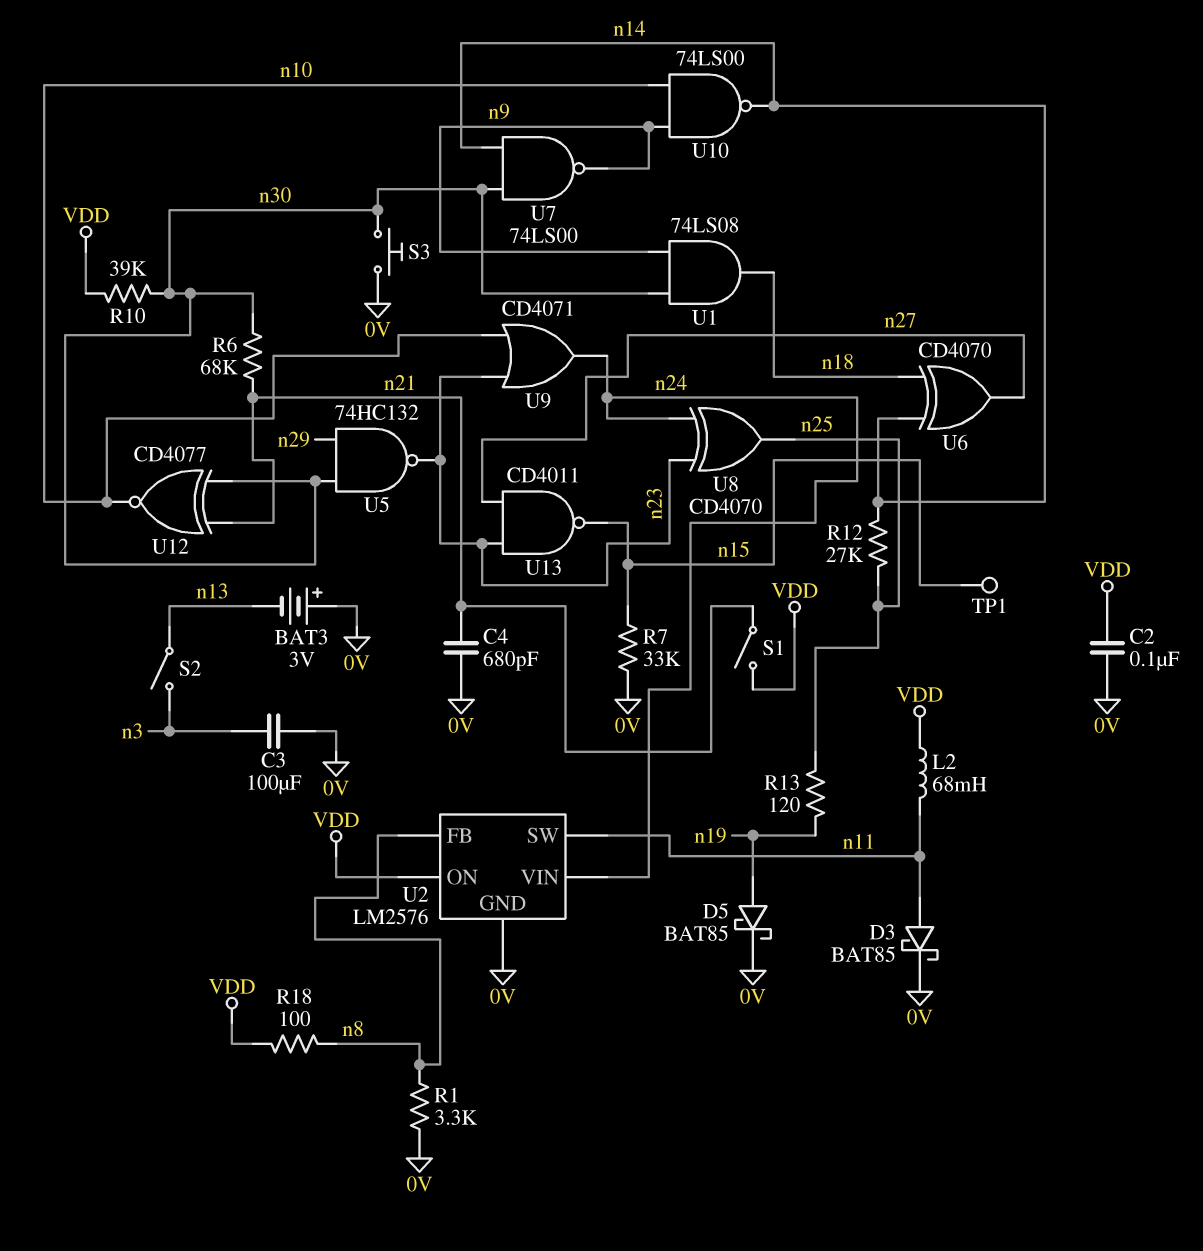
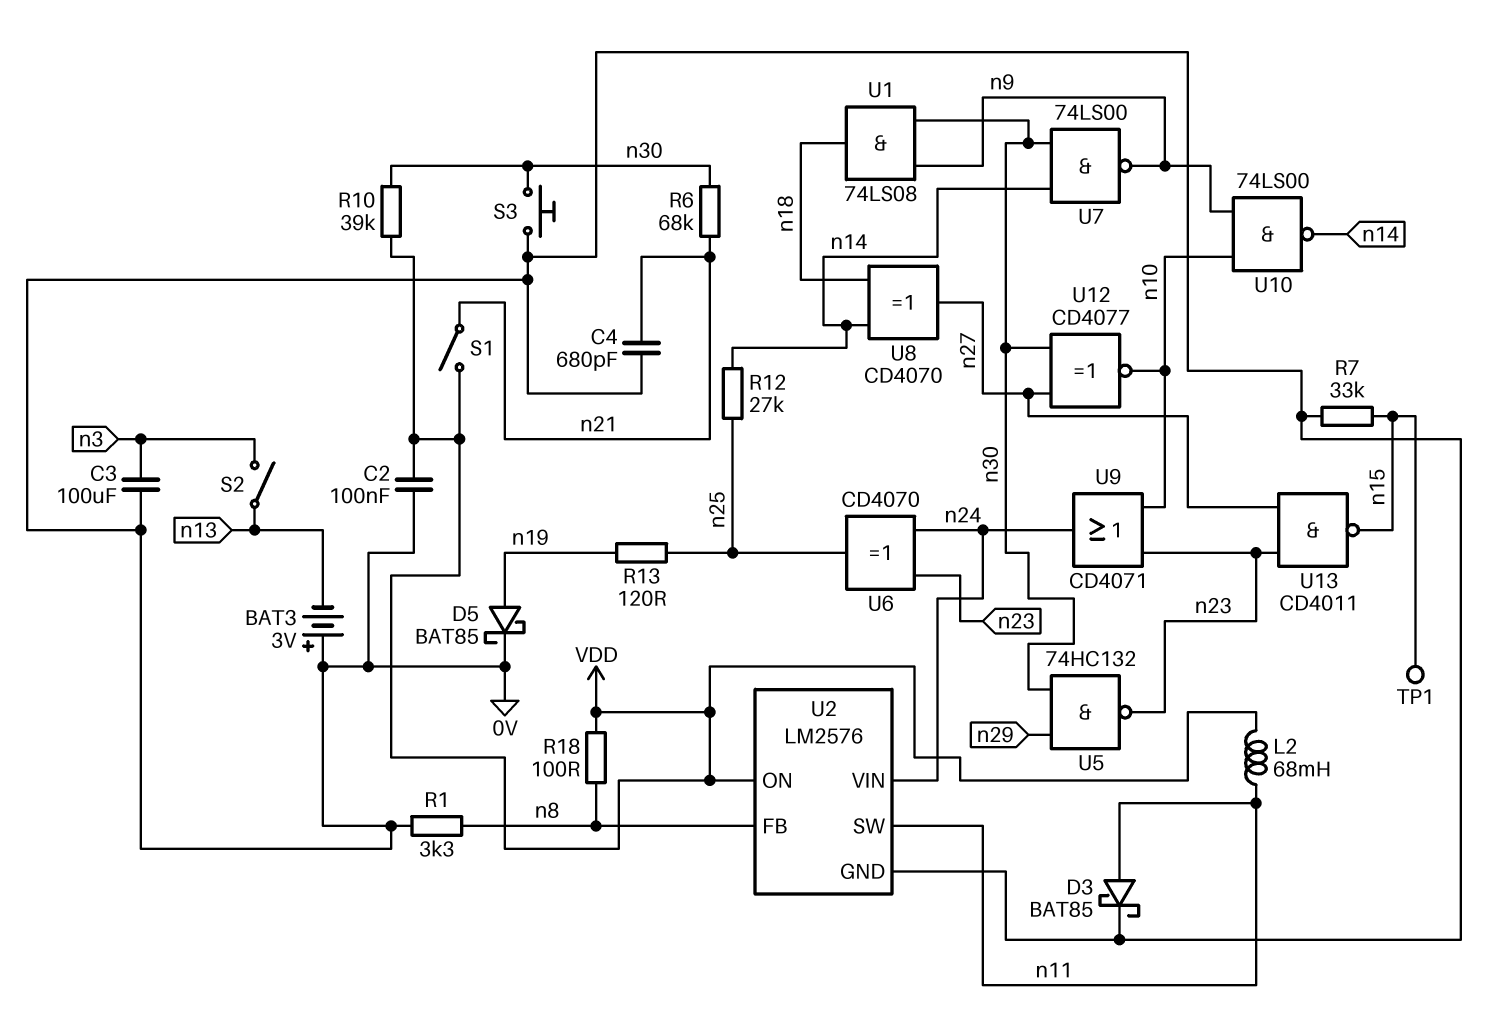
U6: XOR CD4070 (in n14, in n18, out n27) -> XOR CD4070 (in n23, in n24, out n25)
U8: XOR CD4070 (in n23, in n24, out n25) -> XOR CD4070 (in n14, in n18, out n27)
U12: XNOR CD4077 (in n21, in n30, out n10) -> XNOR CD4077 (in n27, in n30, out n10)

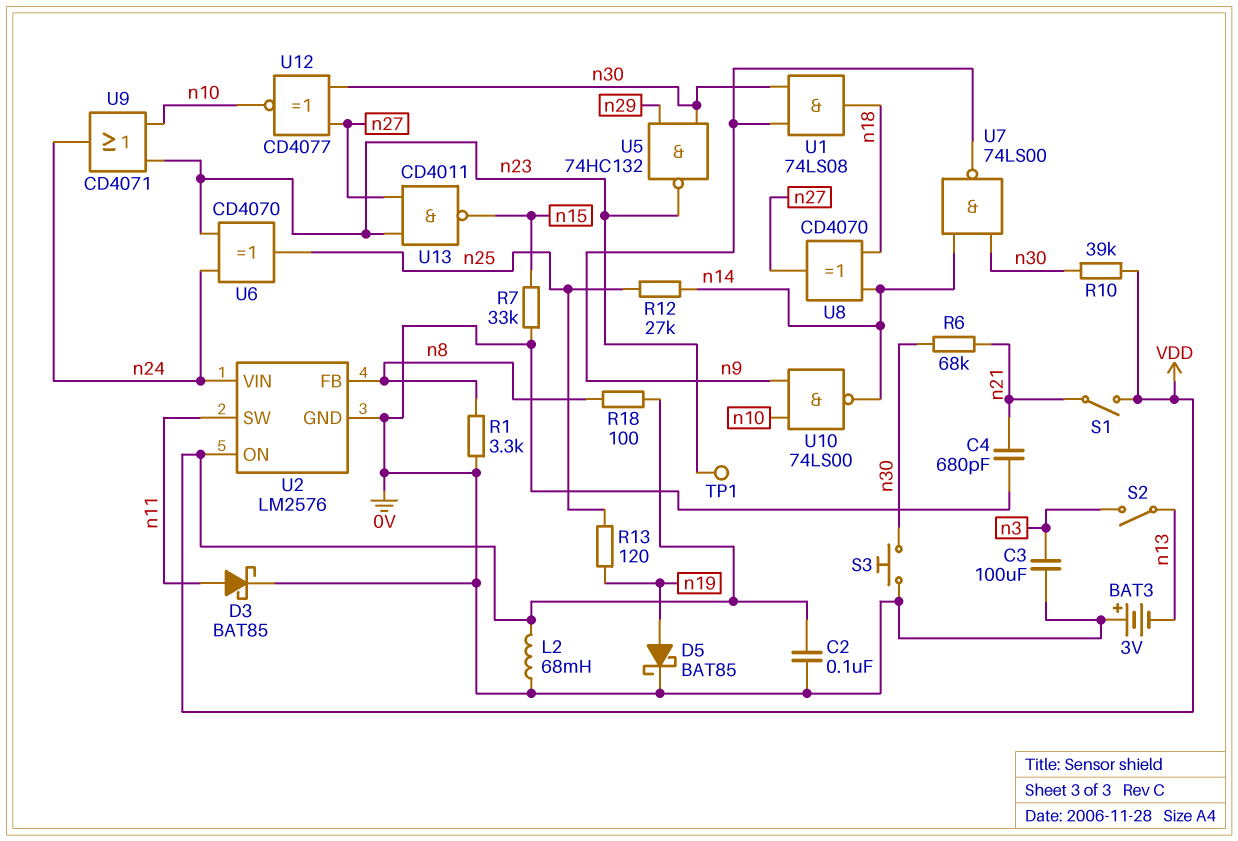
L2: 68mH (VDD, n11) -> 68mH (0V, VDD)
TP1: test point (n15) -> test point (n23)

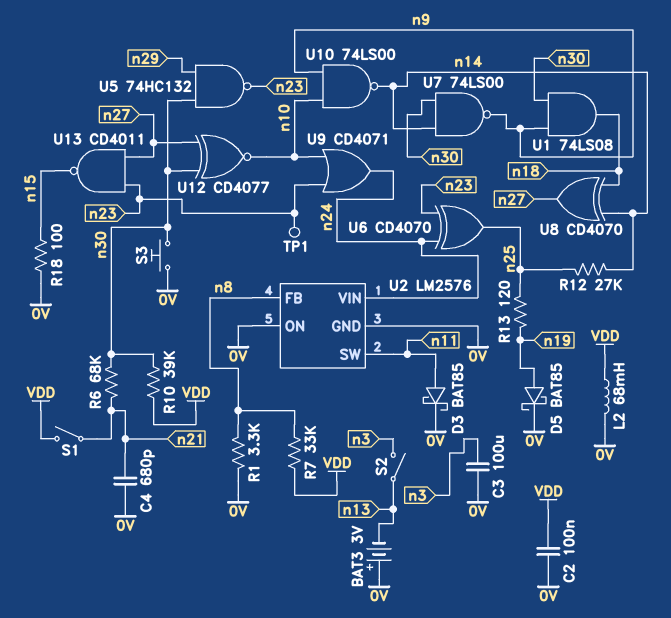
R7: 33k (0V, n15) -> 33k (VDD, n8)
R18: 100 (VDD, n8) -> 100 (0V, n15)
U2 pin ON: VDD -> 0V

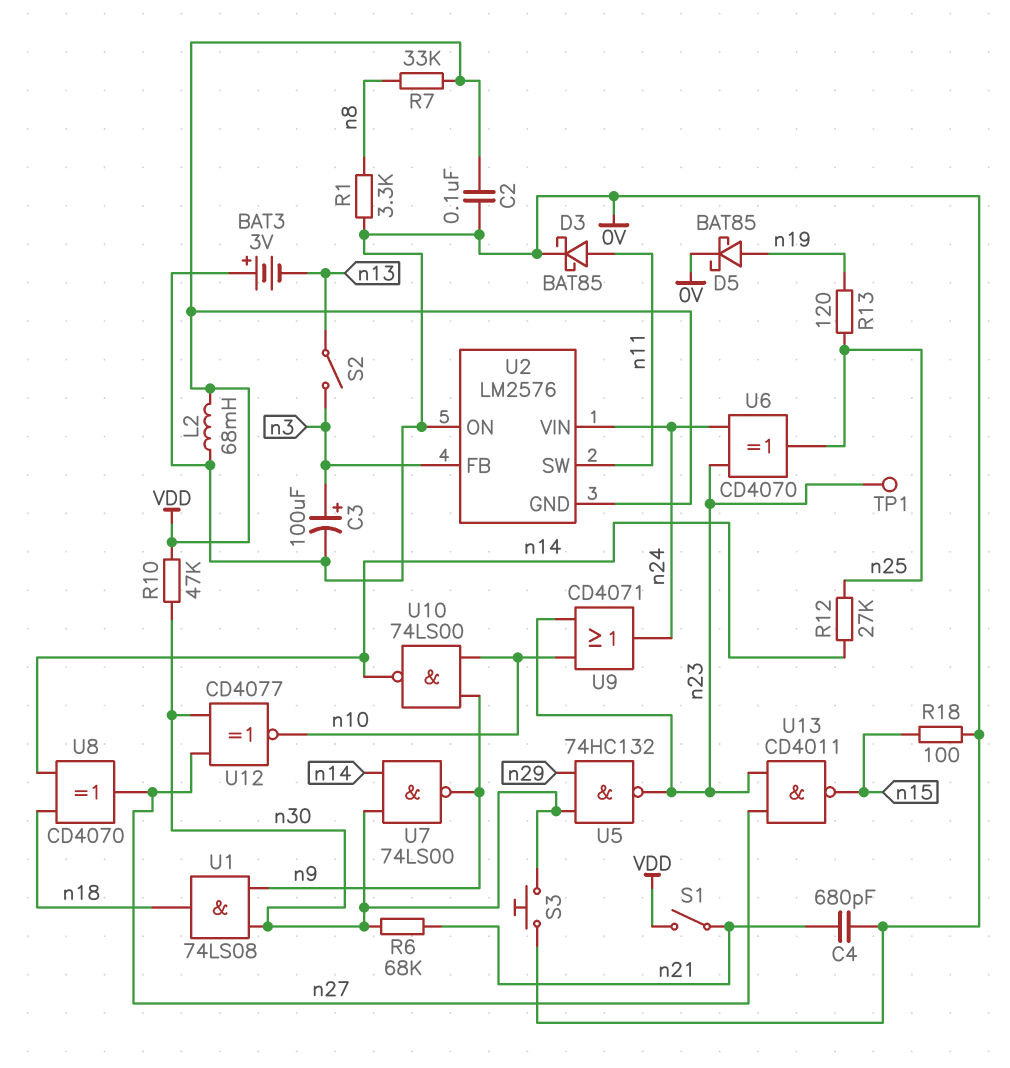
C3: 100uF (0V, n3) -> 100uF (plus n3, minus 0V)
R10: 39k (VDD, n30) -> 47k (VDD, n30)
U2 pin FB: n8 -> n3
U2 pin GND: 0V -> VDD

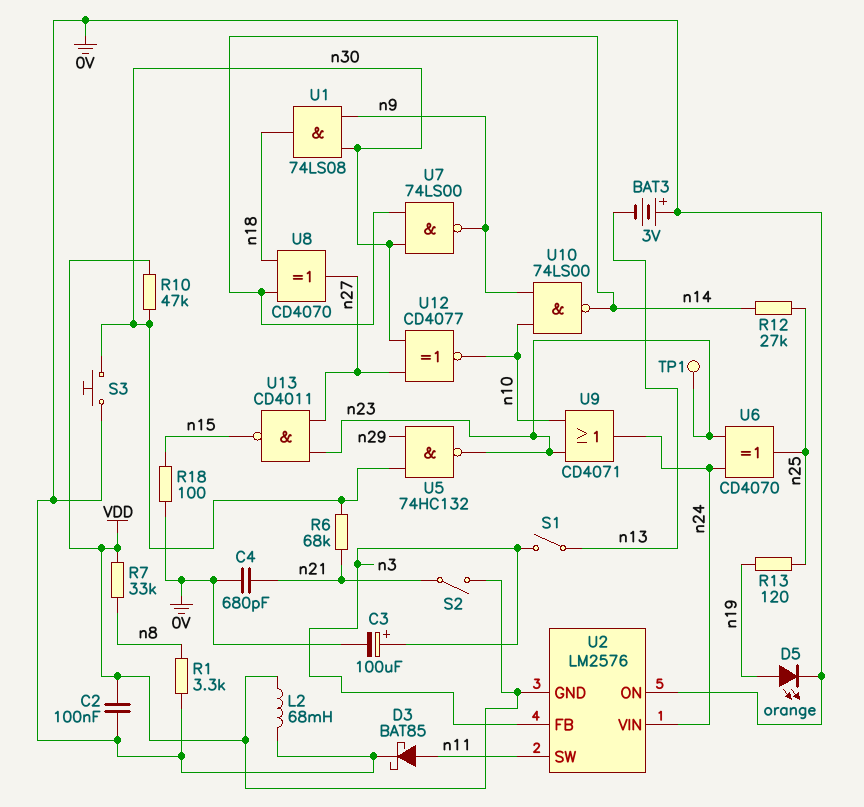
D5: schottky BAT85 (A n19, K 0V) -> LED orange (A n19, K 0V)
S1: switch (VDD, n21) -> switch (n3, n13)
S2: switch (n3, n13) -> switch (VDD, n21)

